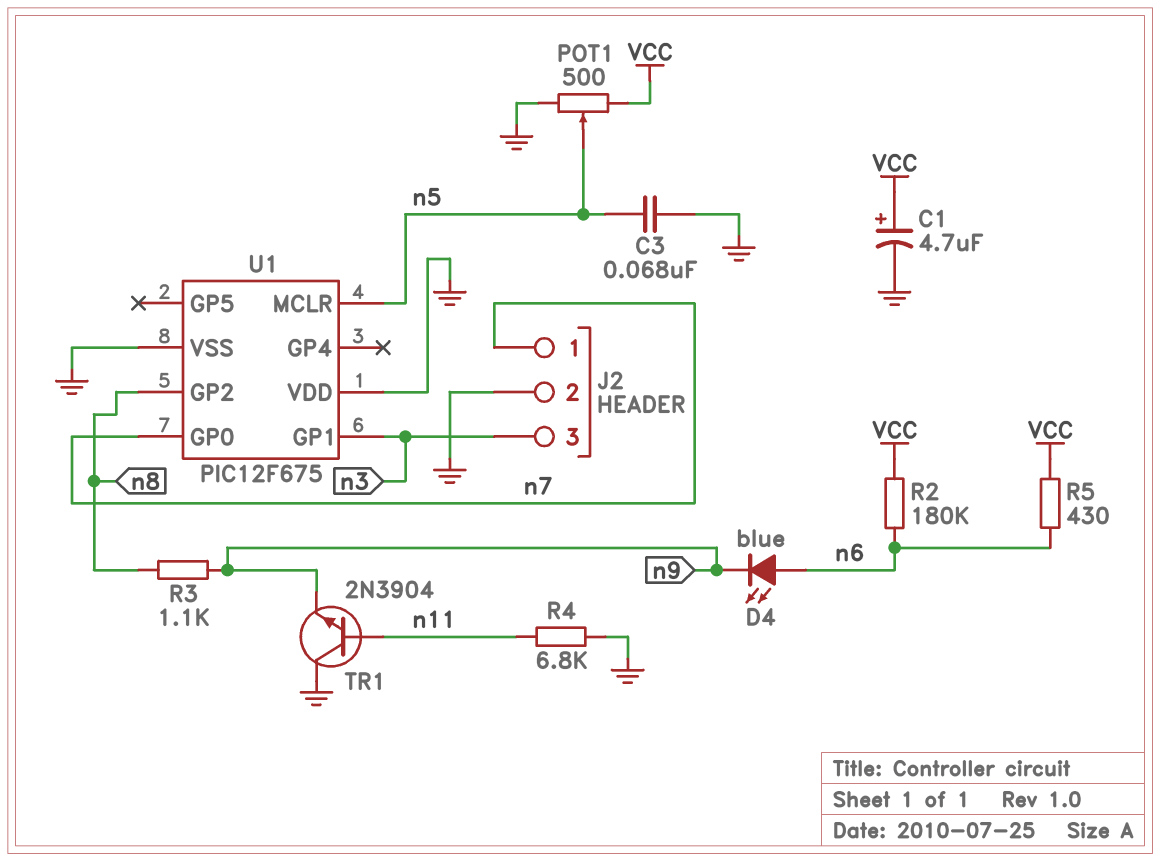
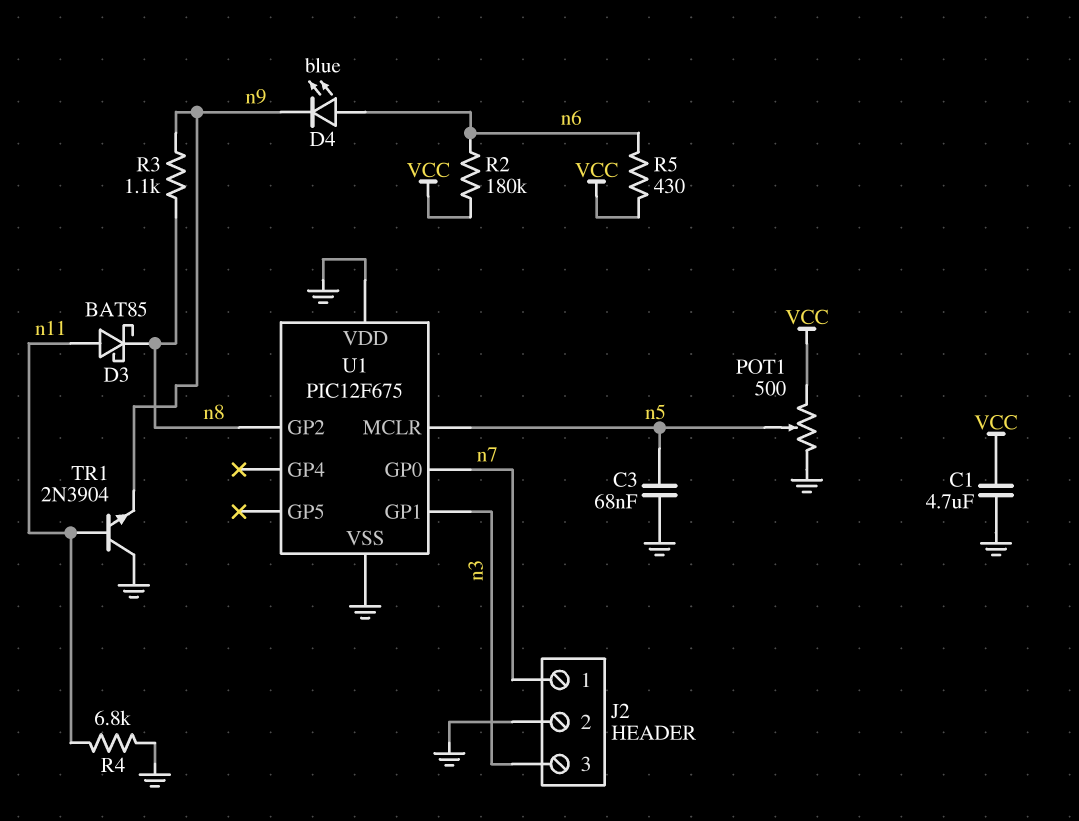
C1: 4.7uF (plus VCC, minus GND) -> 4.7uF (GND, VCC)
D3: none -> schottky BAT85 (A n11, K n8)

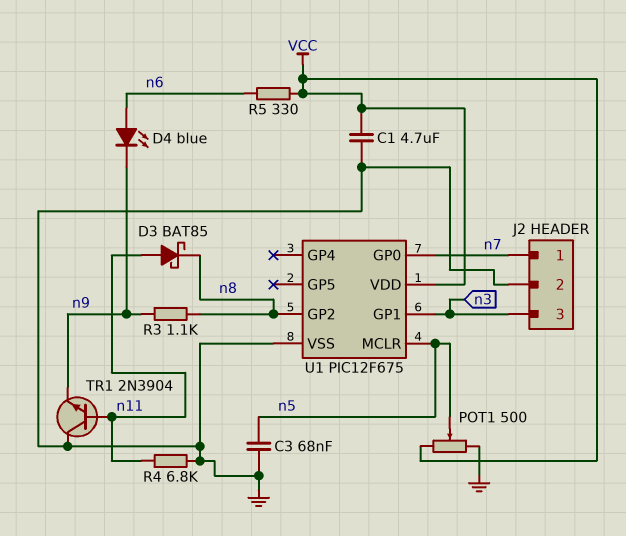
R2: 180k (VCC, n6) -> none
R5: 430 (VCC, n6) -> 330 (VCC, n6)
U1 pin VDD: GND -> VCC

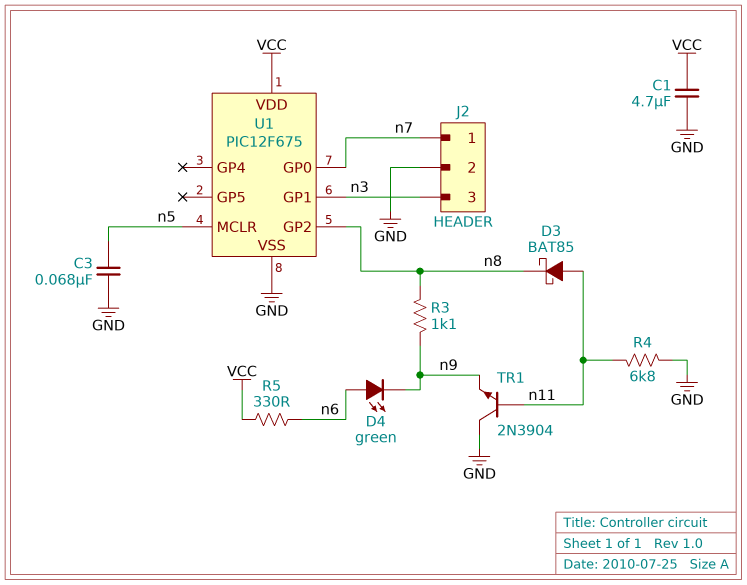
D4: LED blue (A n6, K n9) -> LED green (A n6, K n9)
POT1: 500 (GND, VCC, wiper n5) -> none

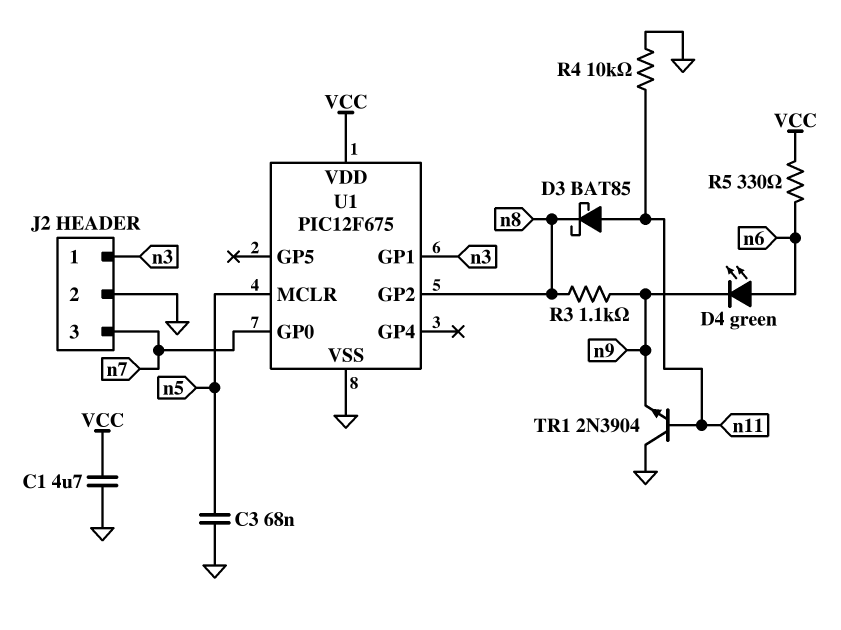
J2 pin 1: n7 -> n3
J2 pin 3: n3 -> n7
R4: 6.8k (GND, n11) -> 10k (GND, n11)

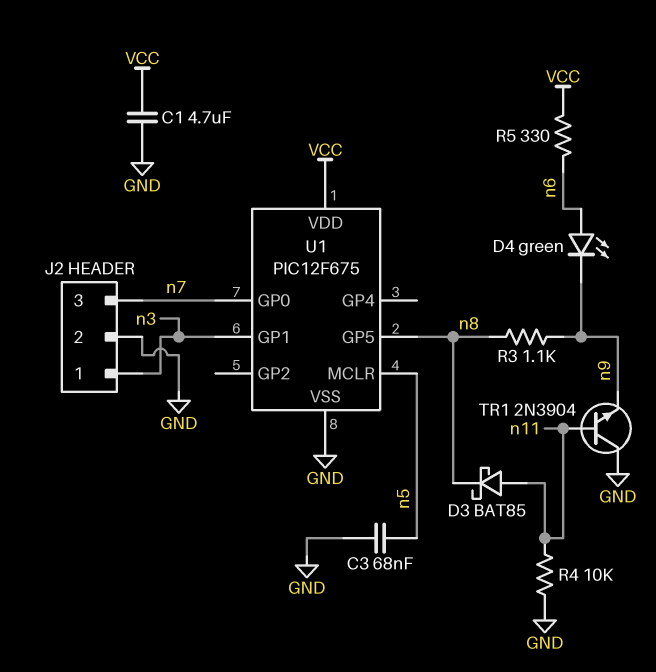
U1 pin GP2: n8 -> none
U1 pin GP5: none -> n8

